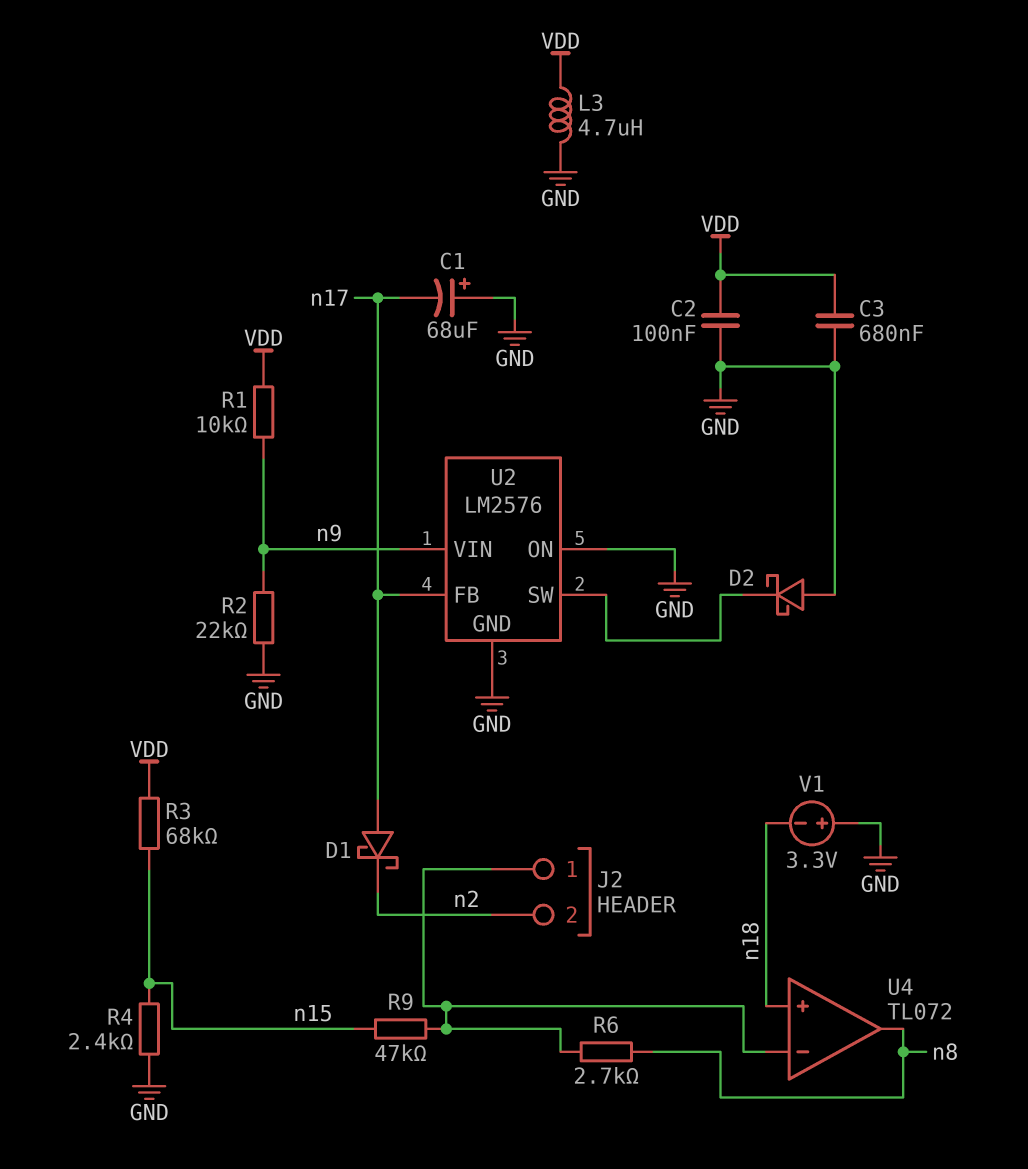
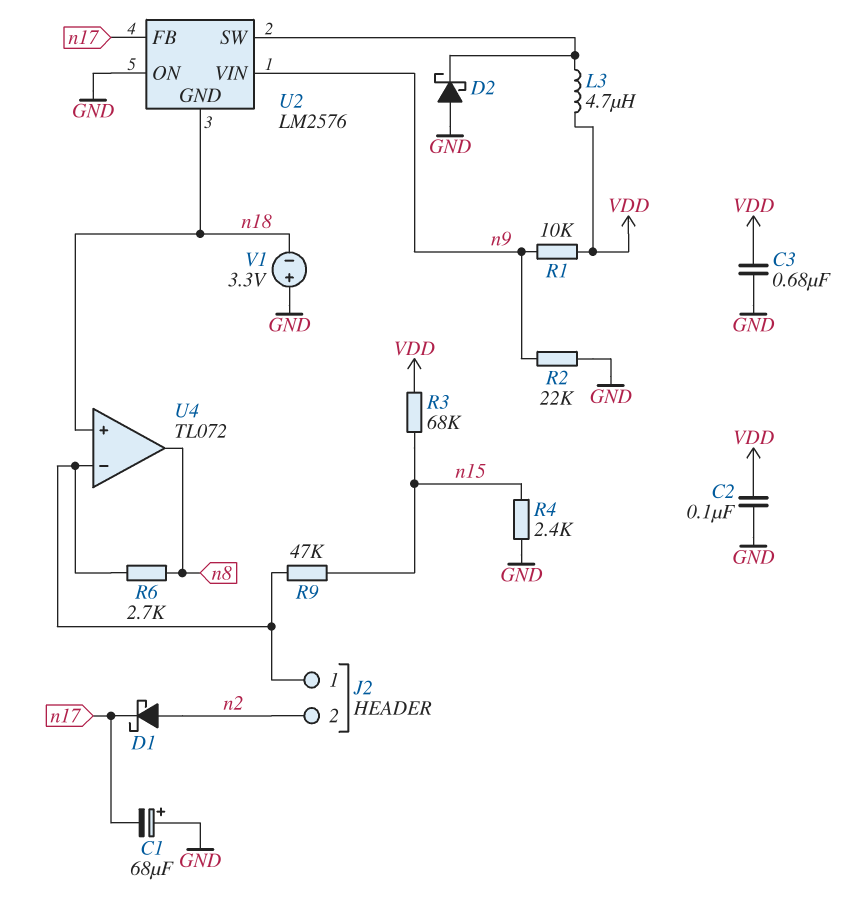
D1: schottky (A n17, K n2) -> schottky (A n2, K n17)
L3: 4.7uH (GND, VDD) -> 4.7uH (U2/SW, VDD)
U2 pin GND: GND -> n18

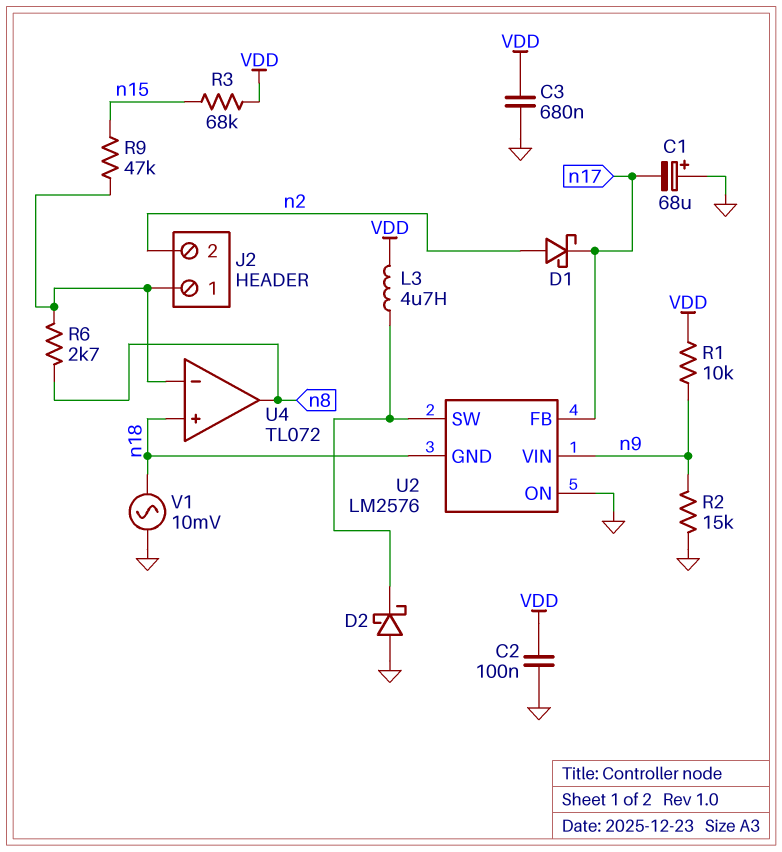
R2: 22k (GND, n9) -> 15k (GND, n9)
R4: 2.4k (GND, n15) -> none
V1: 3.3V (plus GND, minus n18) -> AC 10mV (GND, n18)

